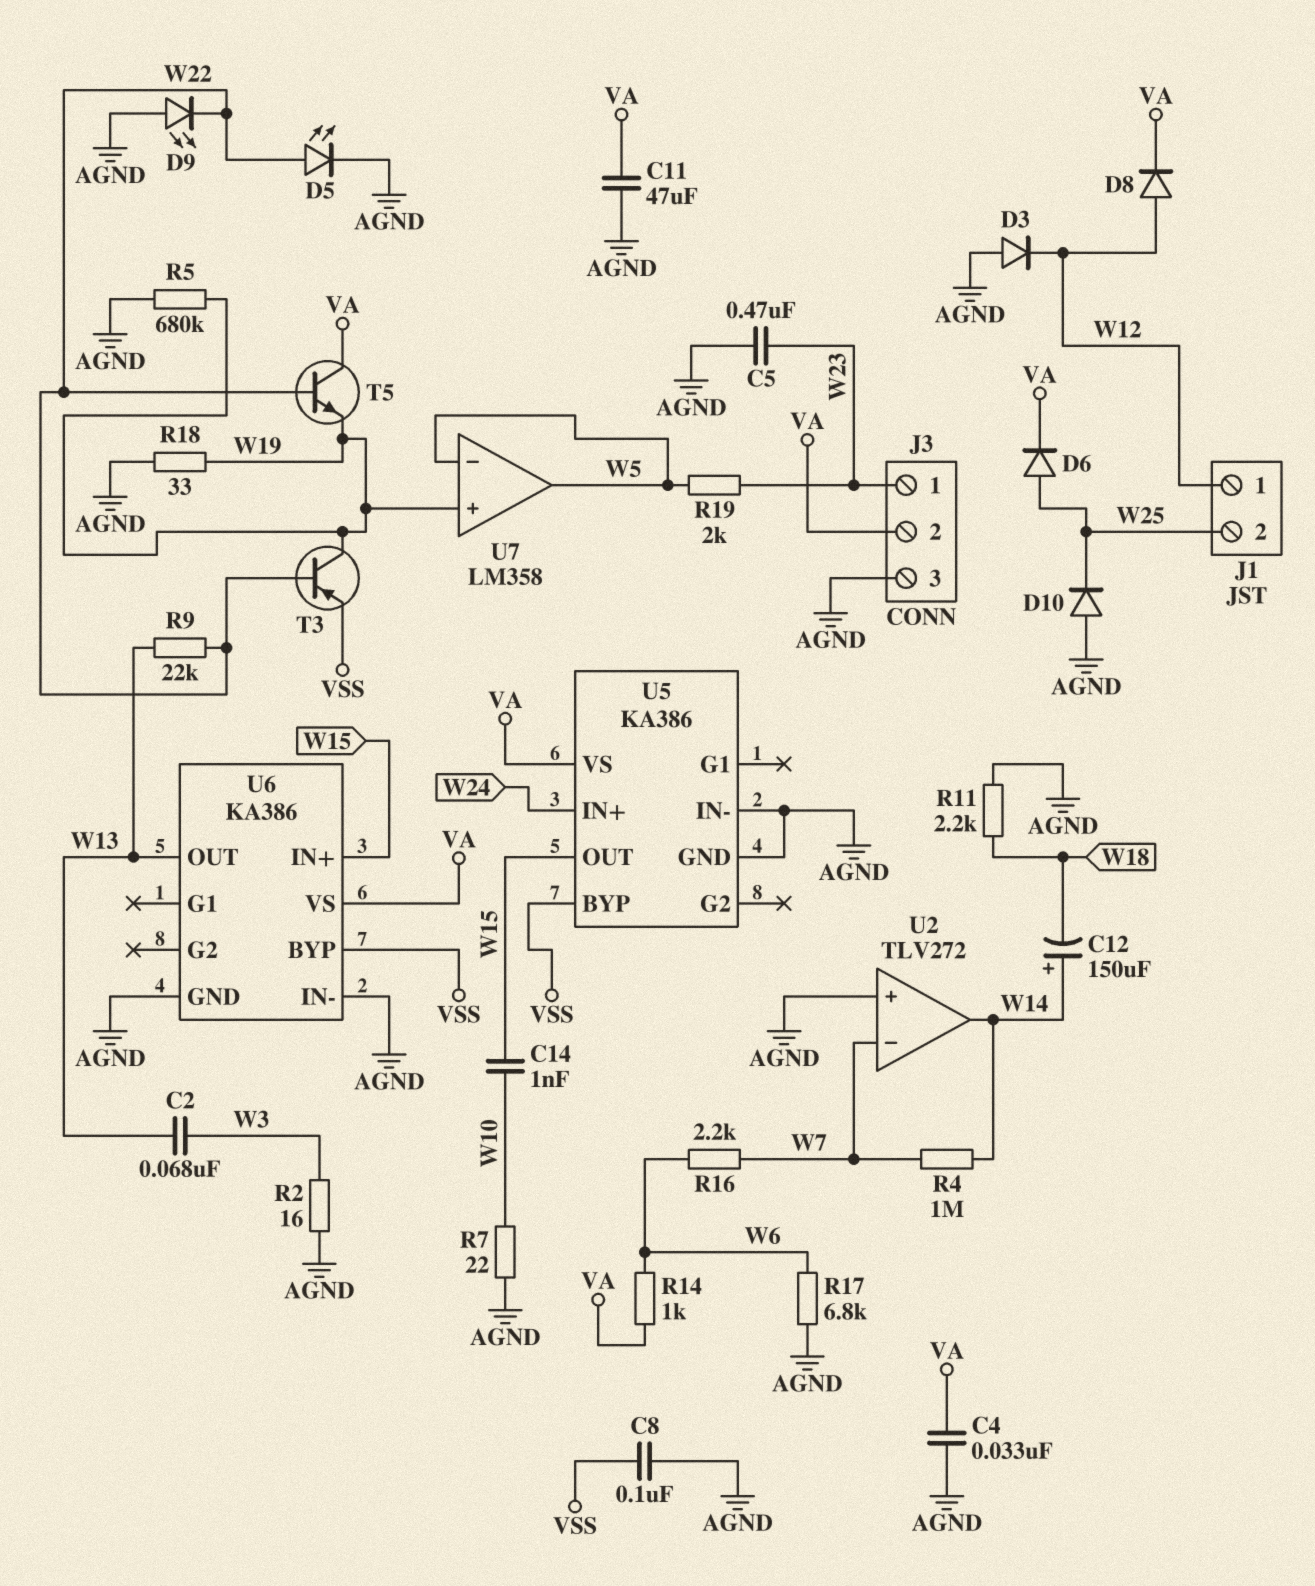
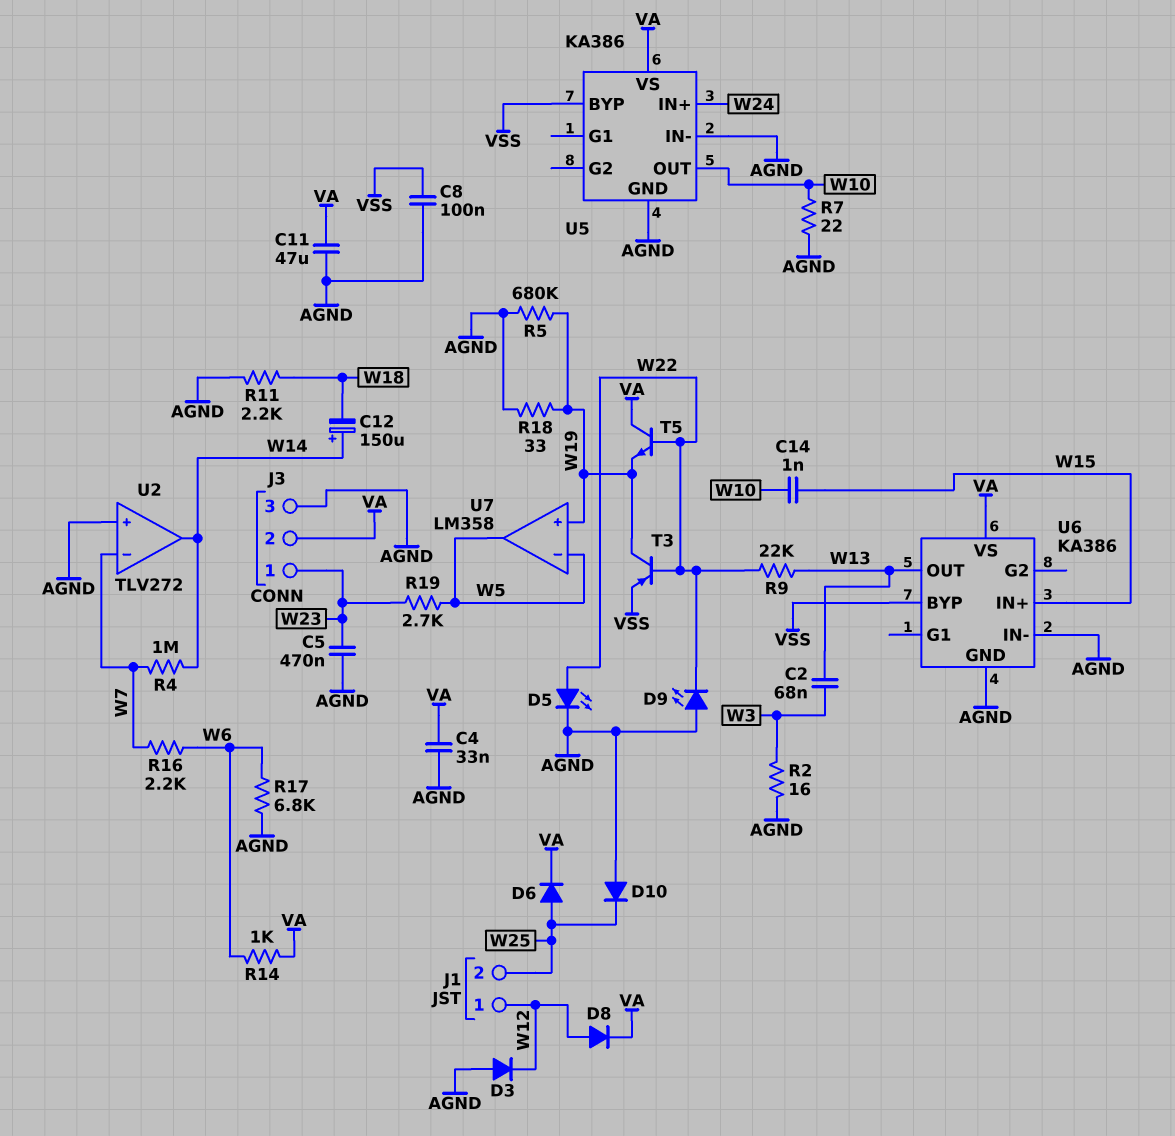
R19: 2k (W5, W23) -> 2.7k (W5, W23)
U5 pin OUT: W15 -> W10

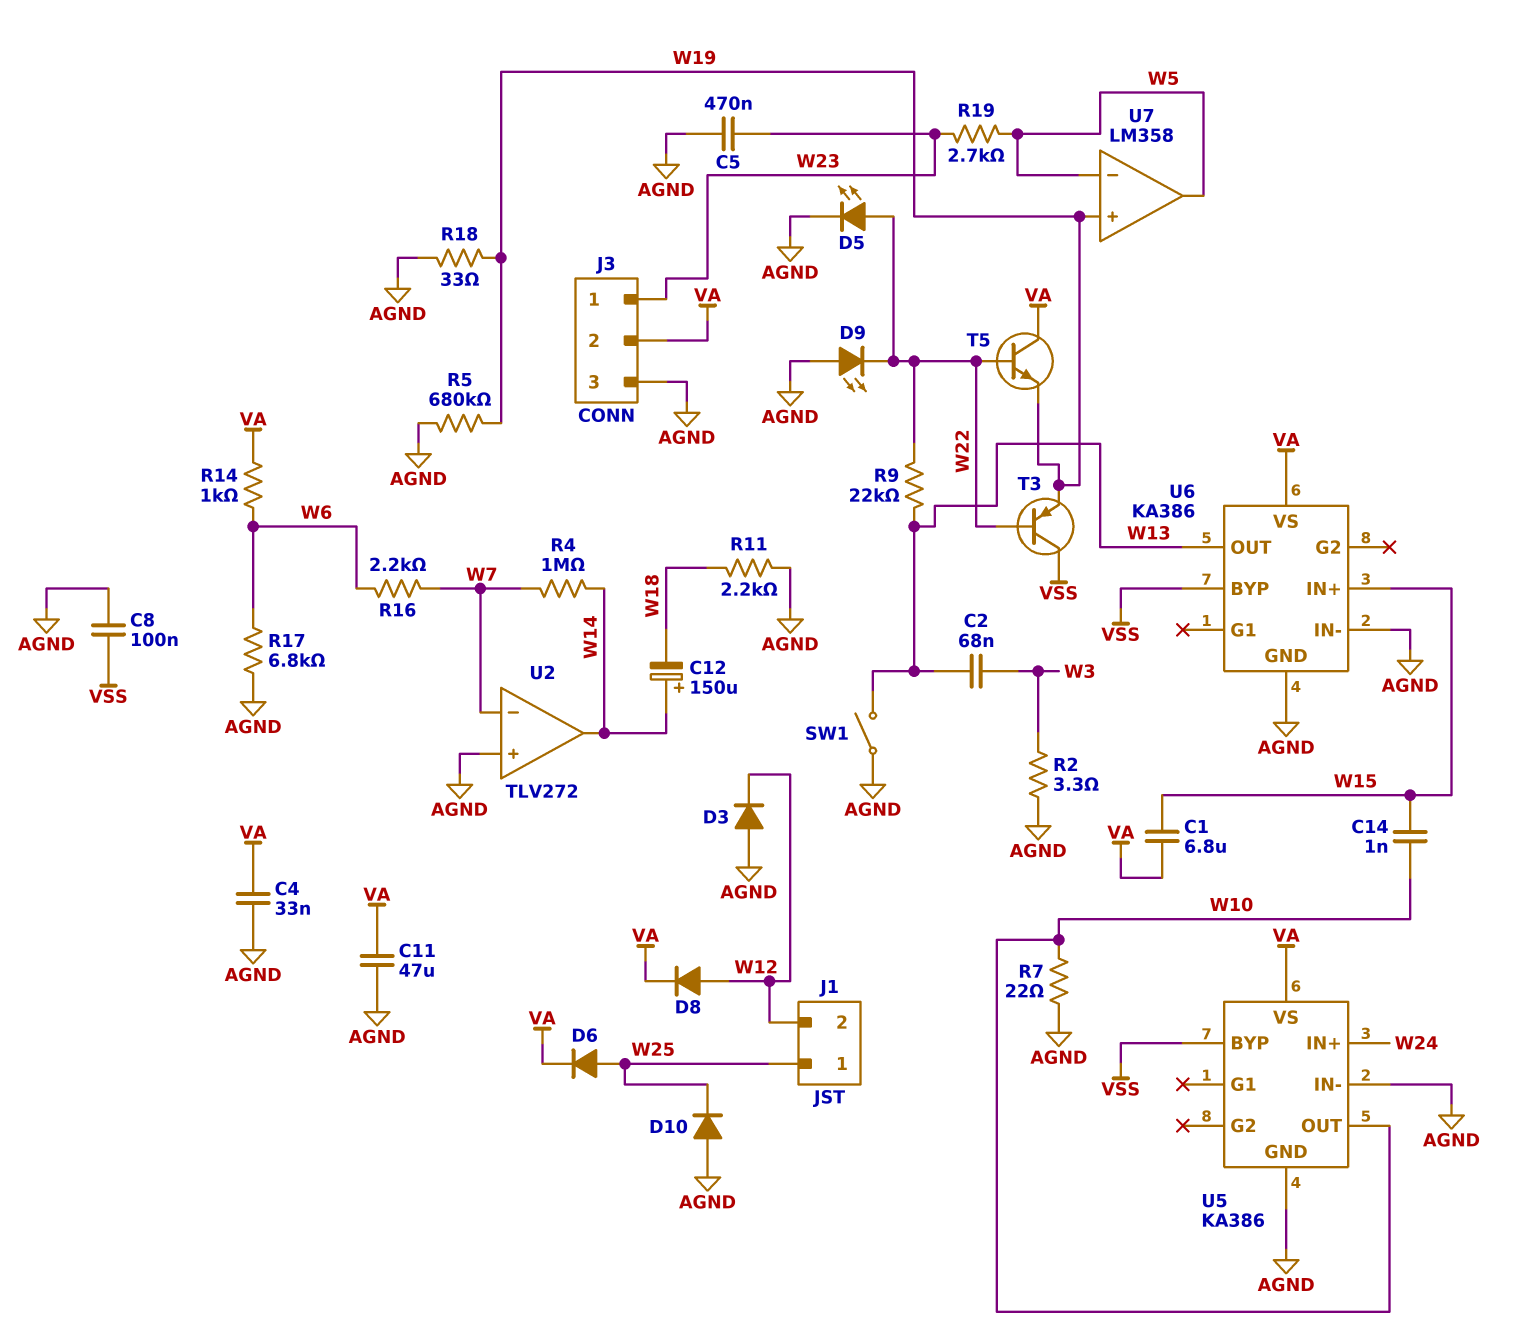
C1: none -> 6.8uF (VA, W15)
J1 pin 1: W12 -> W25
J1 pin 2: W25 -> W12
R2: 16 (AGND, W3) -> 3.3 (AGND, W3)
SW1: none -> switch (AGND, W13)
T3: PNP (B W22, C W19, E VSS) -> PNP (B W22, C VSS, E W19)

